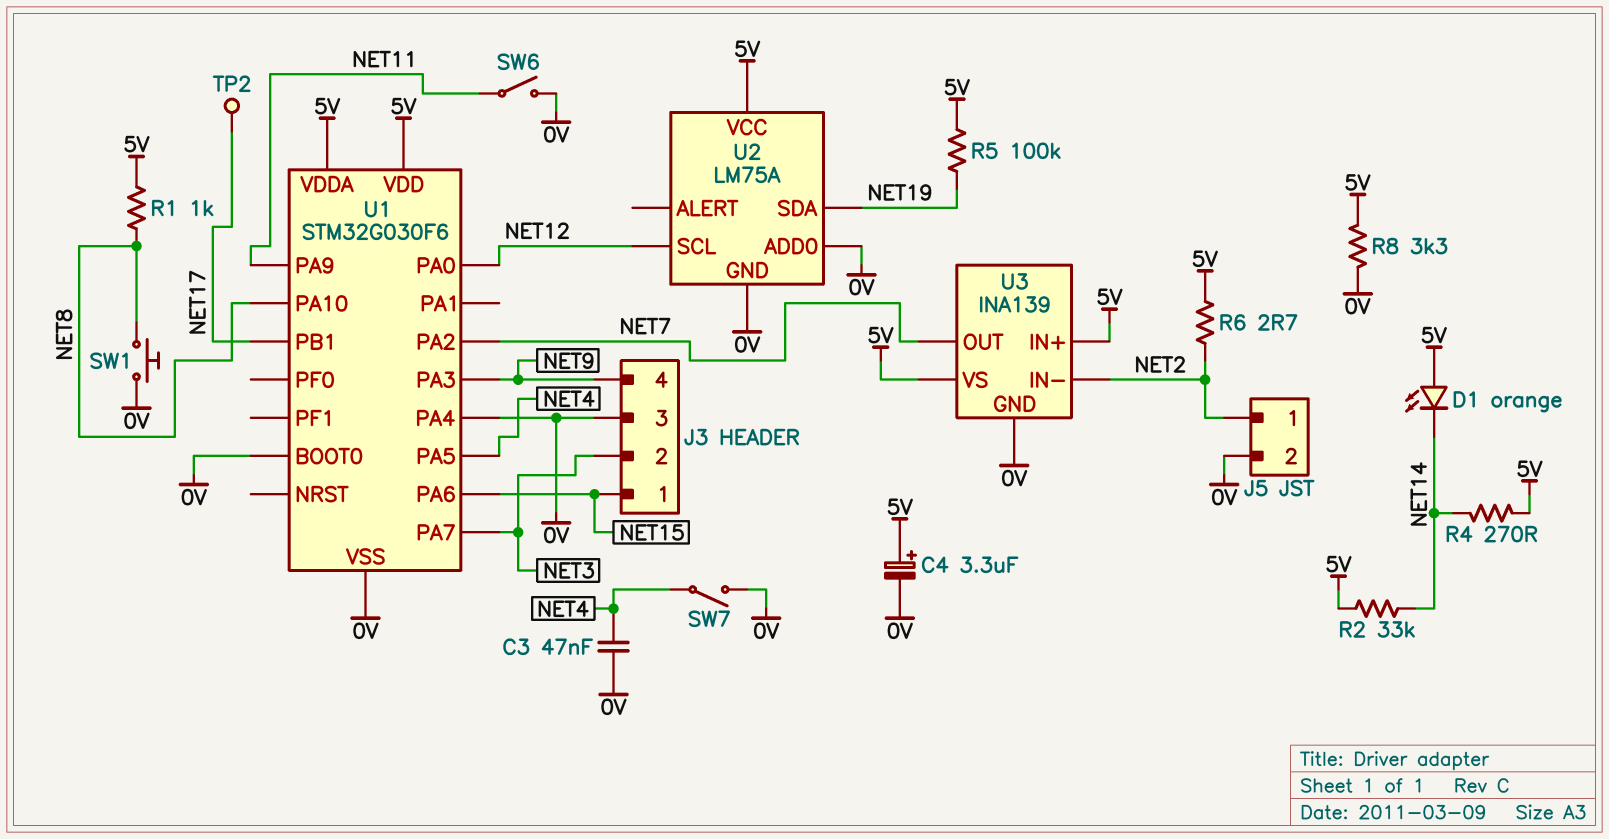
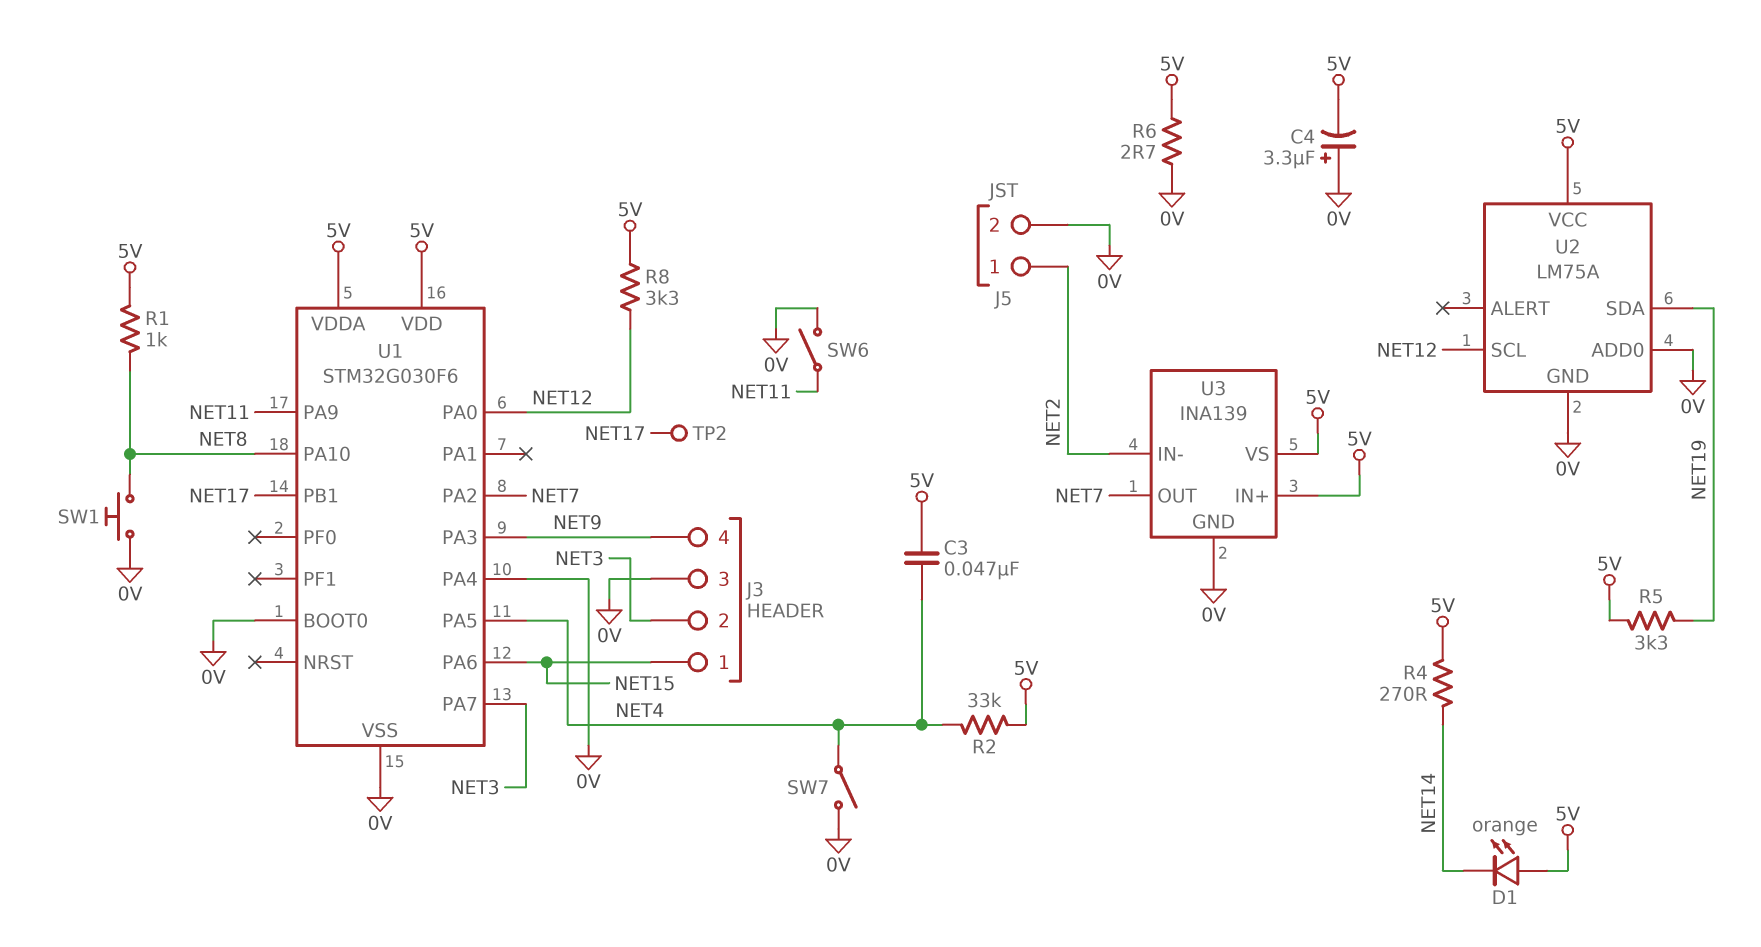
C3: 47nF (0V, NET4) -> 47nF (5V, NET4)
C4: 3.3uF (plus 5V, minus 0V) -> 3.3uF (plus 0V, minus 5V)
R2: 33k (5V, NET14) -> 33k (5V, NET4)
R5: 100k (5V, NET19) -> 3.3k (5V, NET19)
R6: 2.7 (5V, NET2) -> 2.7 (0V, 5V)
R8: 3.3k (0V, 5V) -> 3.3k (5V, NET12)

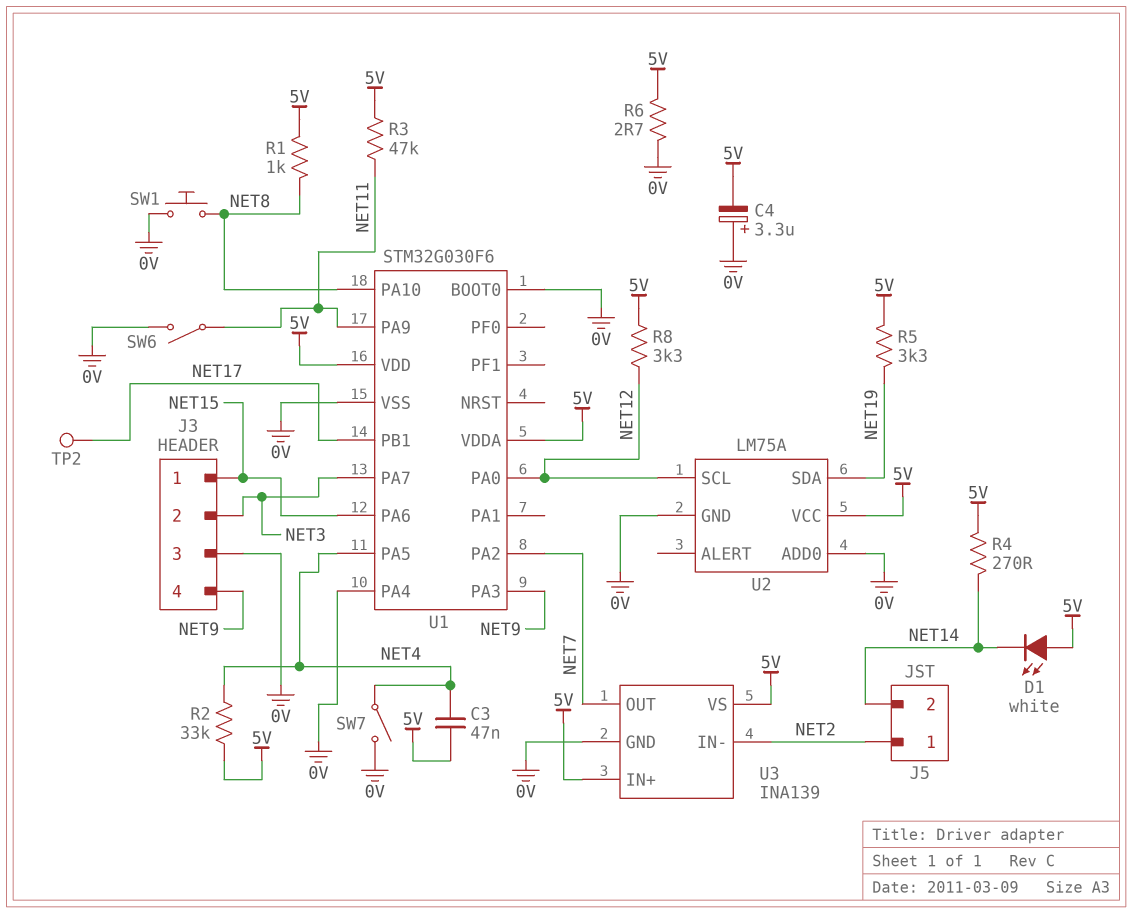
D1: LED orange (A 5V, K NET14) -> LED white (A 5V, K NET14)
J5 pin 2: 0V -> NET14
R3: none -> 47k (5V, NET11)

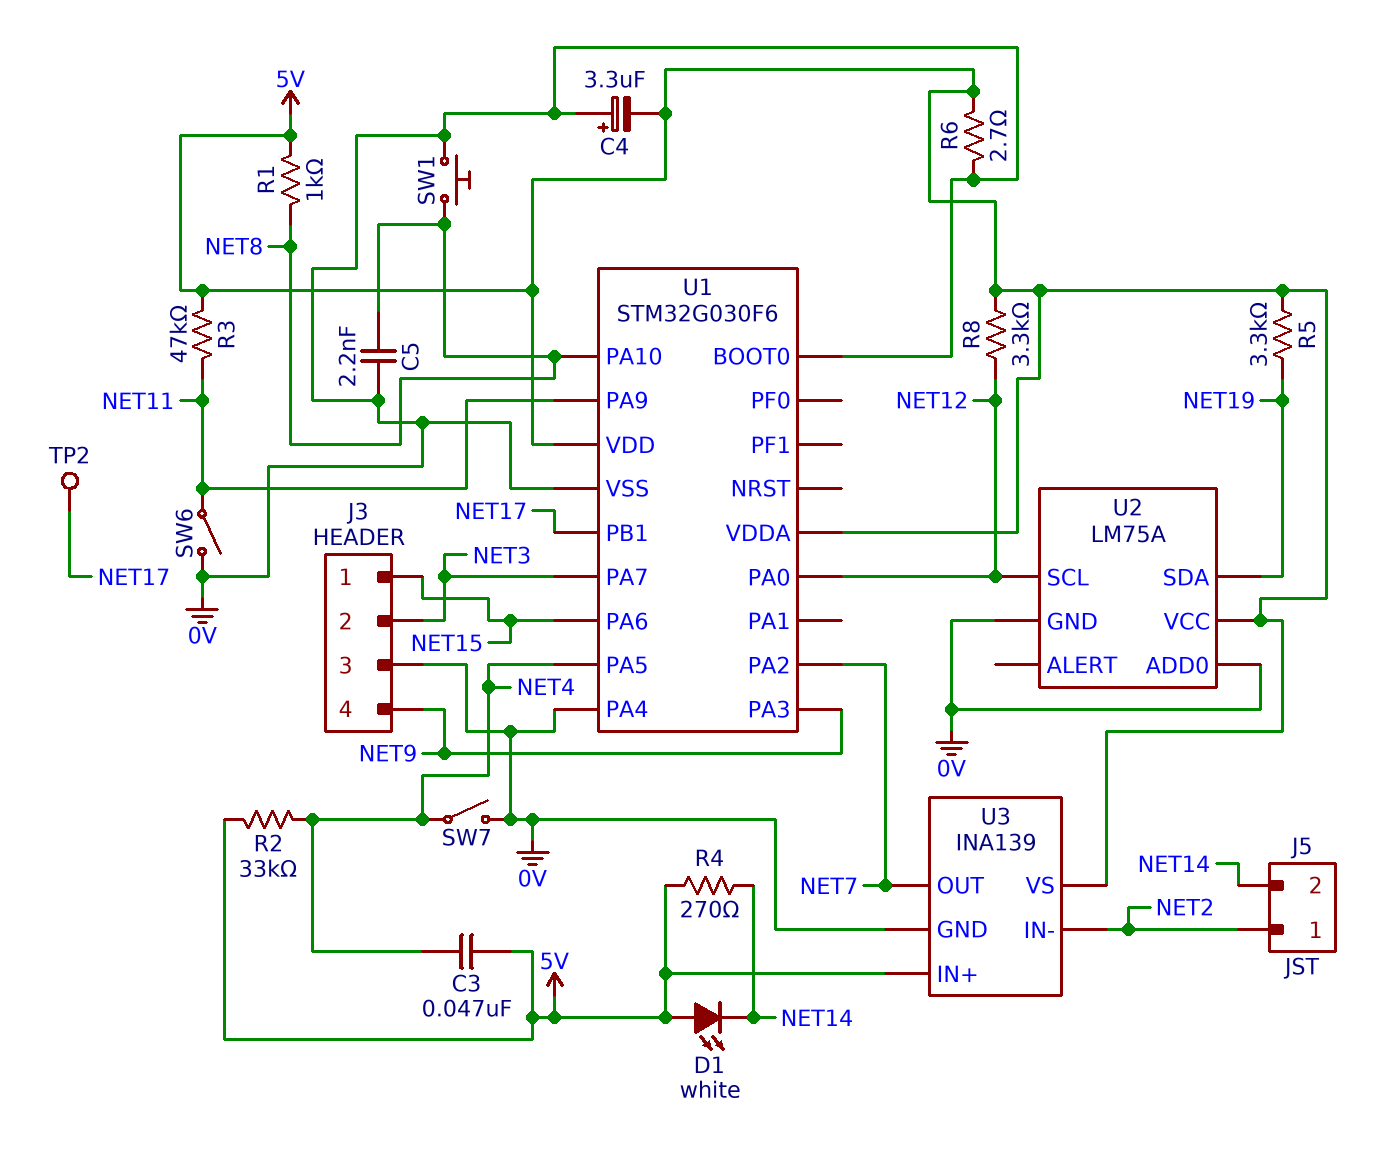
C5: none -> 2.2nF (0V, NET8)

